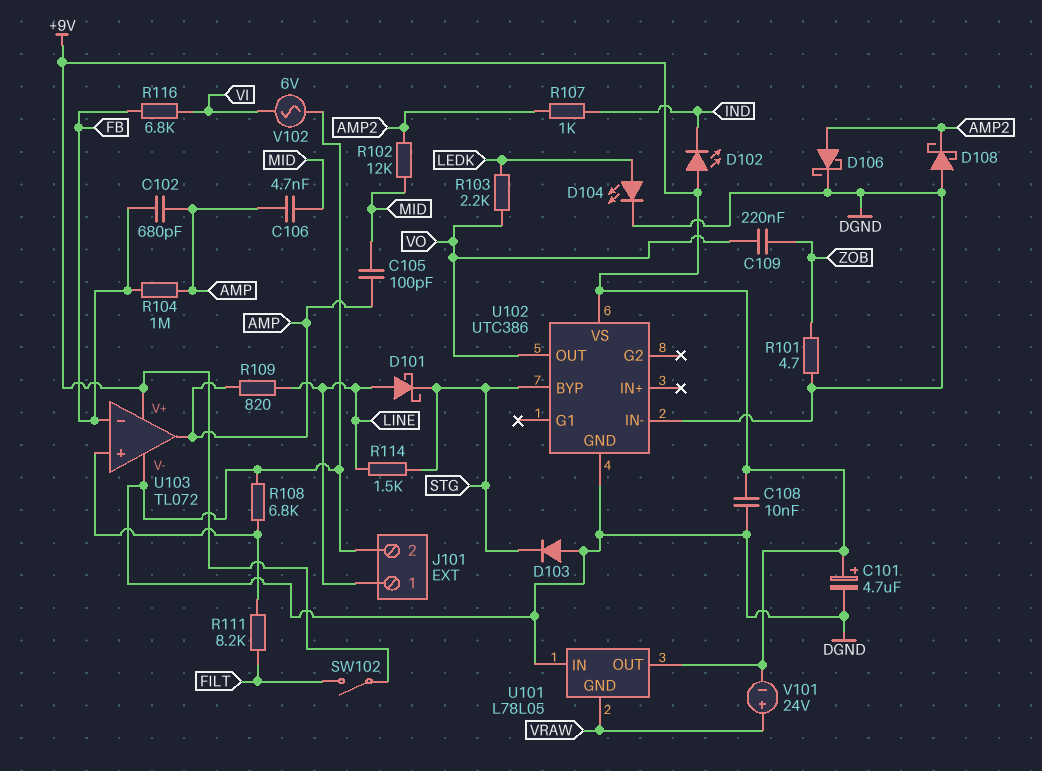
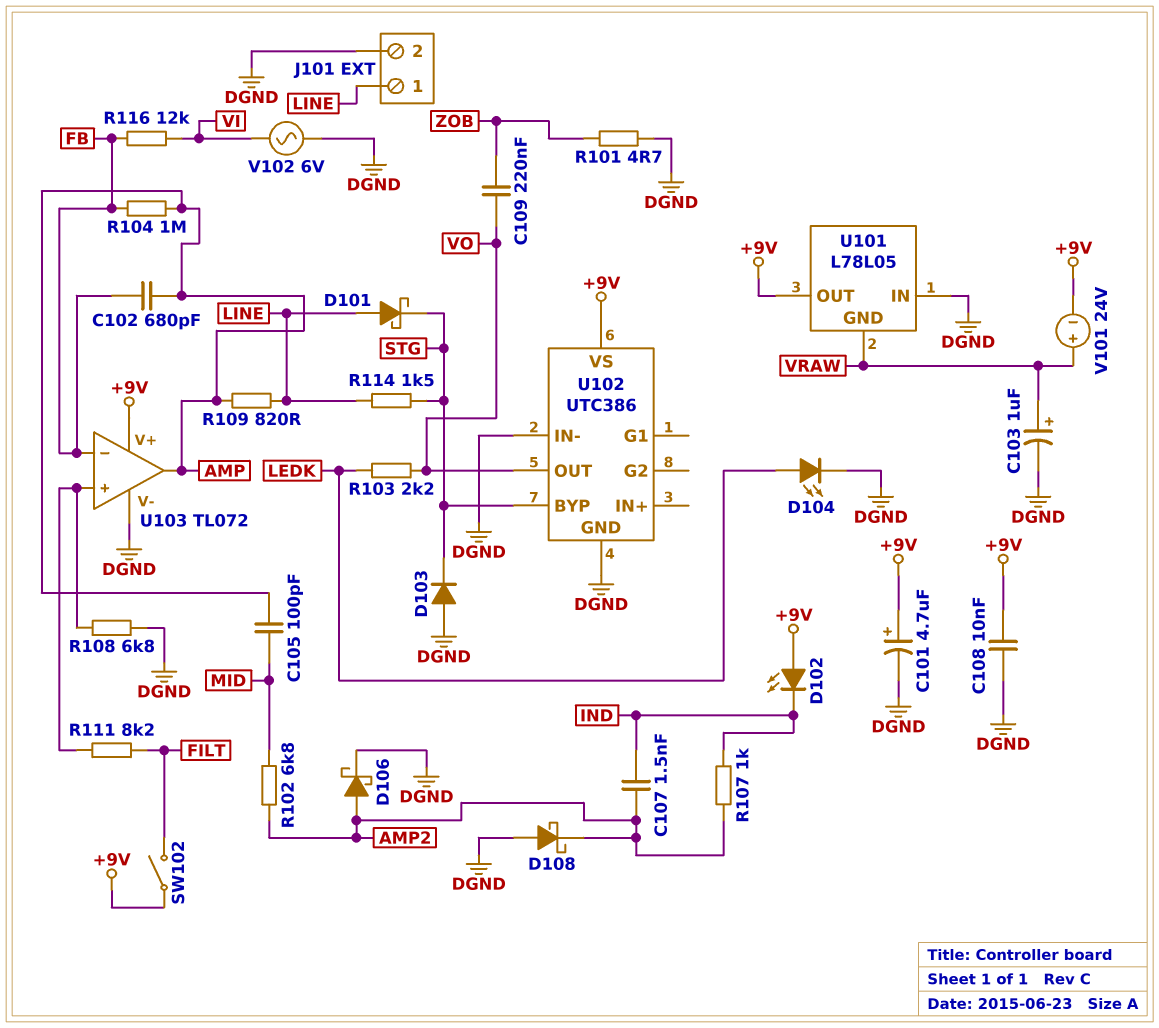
C103: none -> 1uF (plus VRAW, minus DGND)
C106: 4.7nF (AMP, MID) -> none
C107: none -> 1.5nF (AMP2, IND)
R102: 12k (AMP2, MID) -> 6.8k (AMP2, MID)
R116: 6.8k (FB, VI) -> 12k (FB, VI)

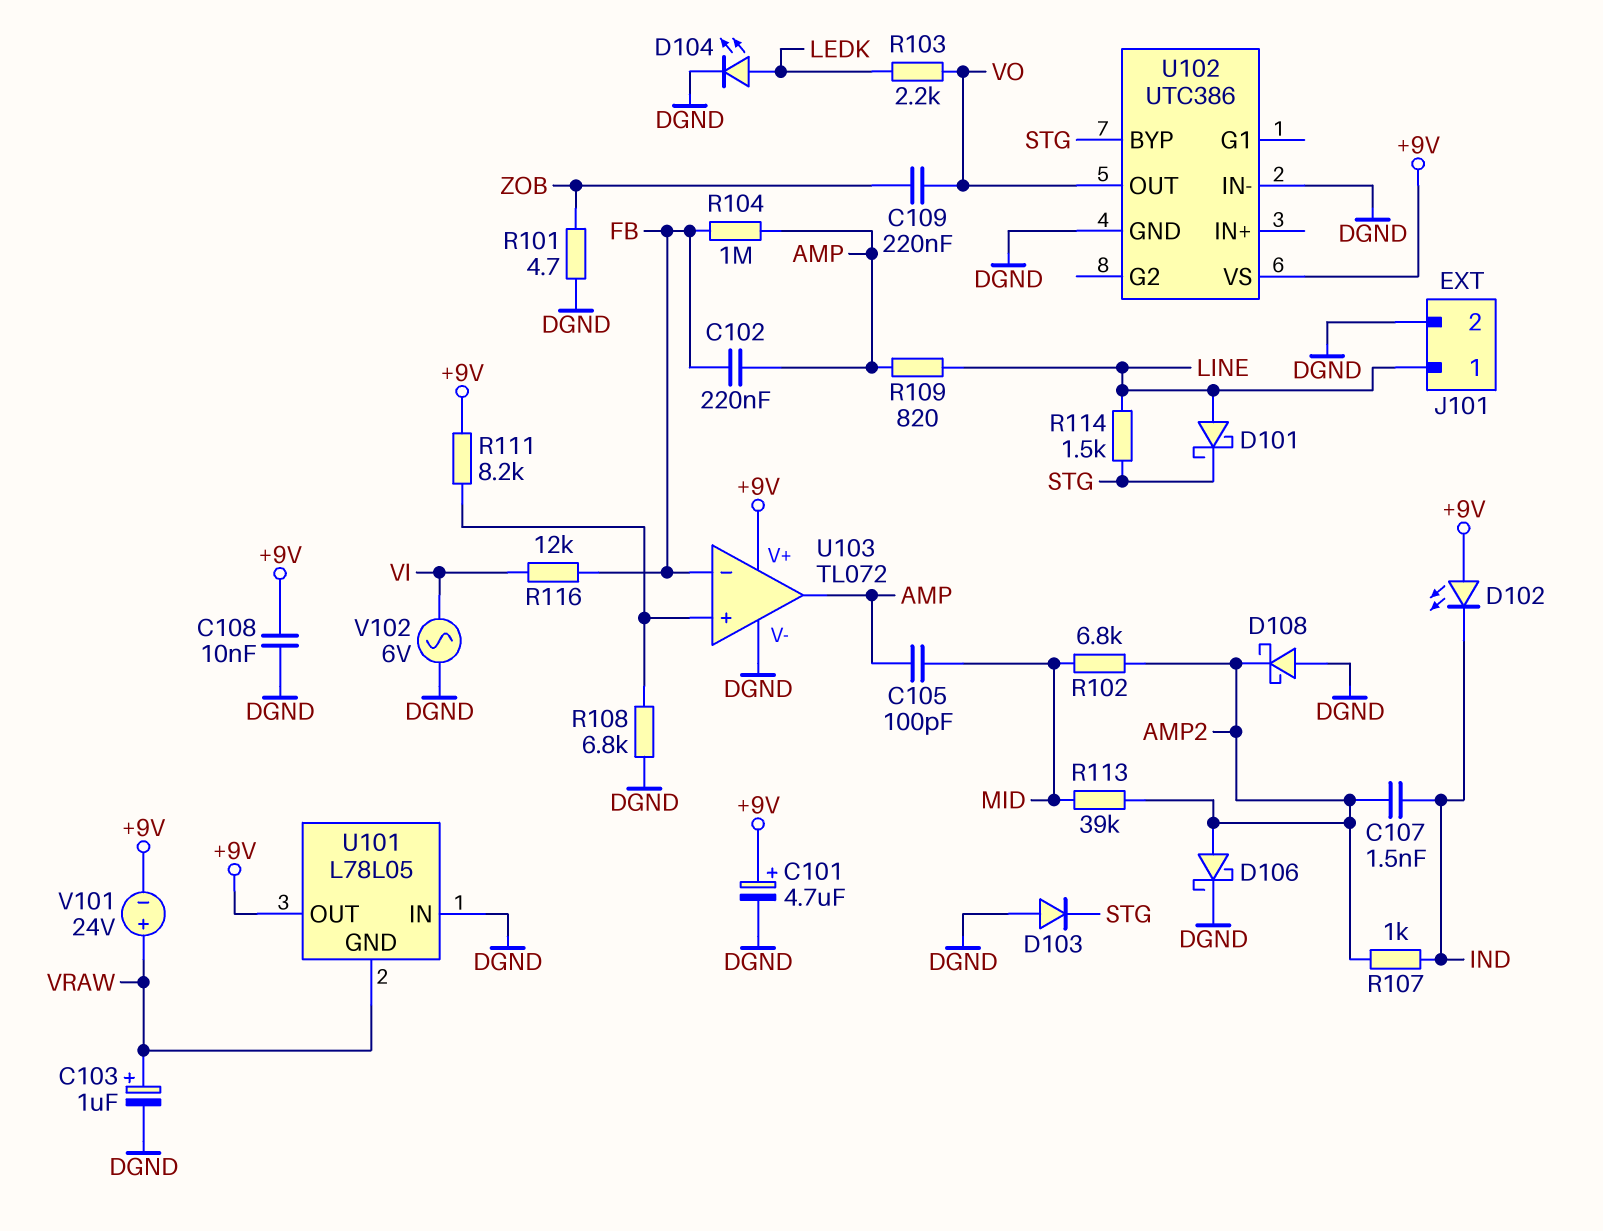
C102: 680pF (AMP, FB) -> 220nF (AMP, FB)
R111: 8.2k (FILT, U103/in+) -> 8.2k (+9V, U103/in+)
R113: none -> 39k (AMP2, MID)
SW102: switch (+9V, FILT) -> none

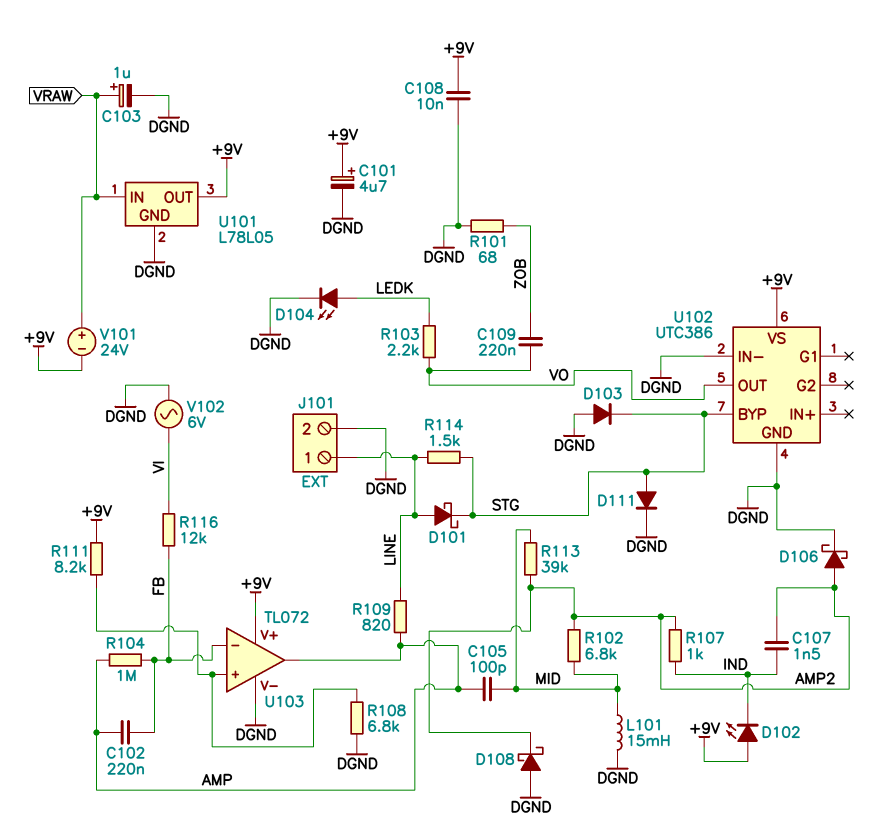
D111: none -> diode (A STG, K DGND)
L101: none -> 15mH (DGND, MID)
R101: 4.7 (DGND, ZOB) -> 68 (DGND, ZOB)
U101 pin GND: VRAW -> DGND
U101 pin IN: DGND -> VRAW

